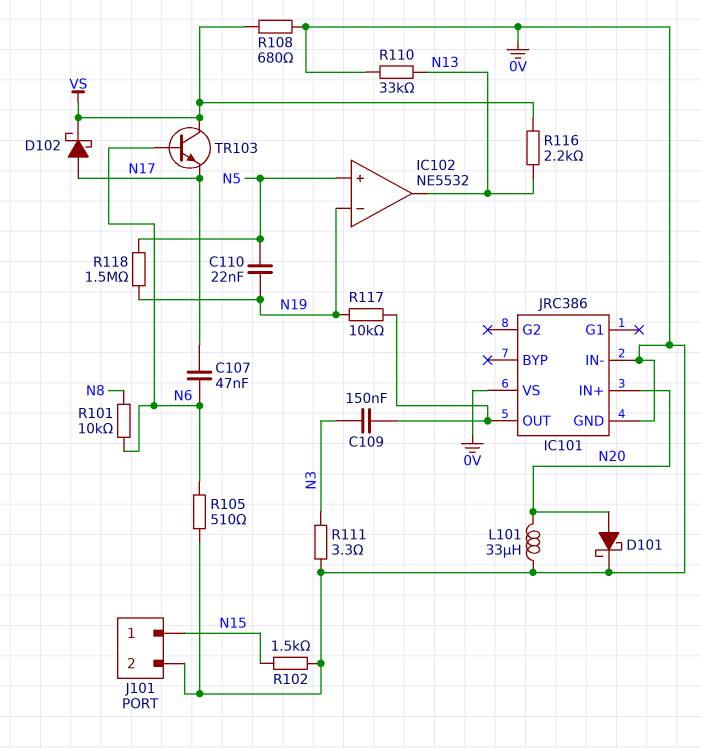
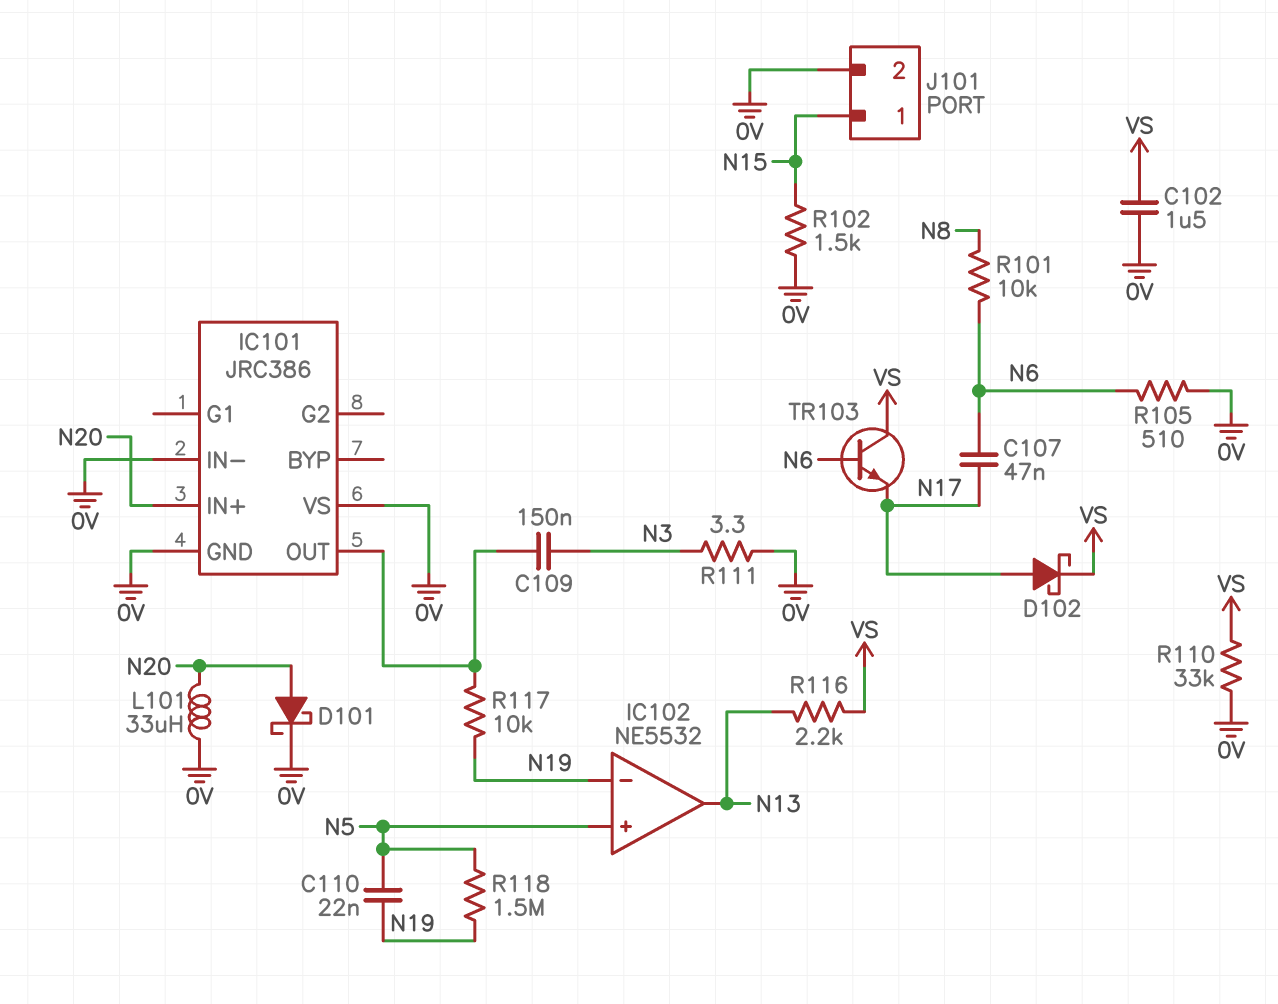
C102: none -> 1.5uF (0V, VS)
R108: 680 (0V, VS) -> none
R110: 33k (0V, N13) -> 33k (0V, VS)

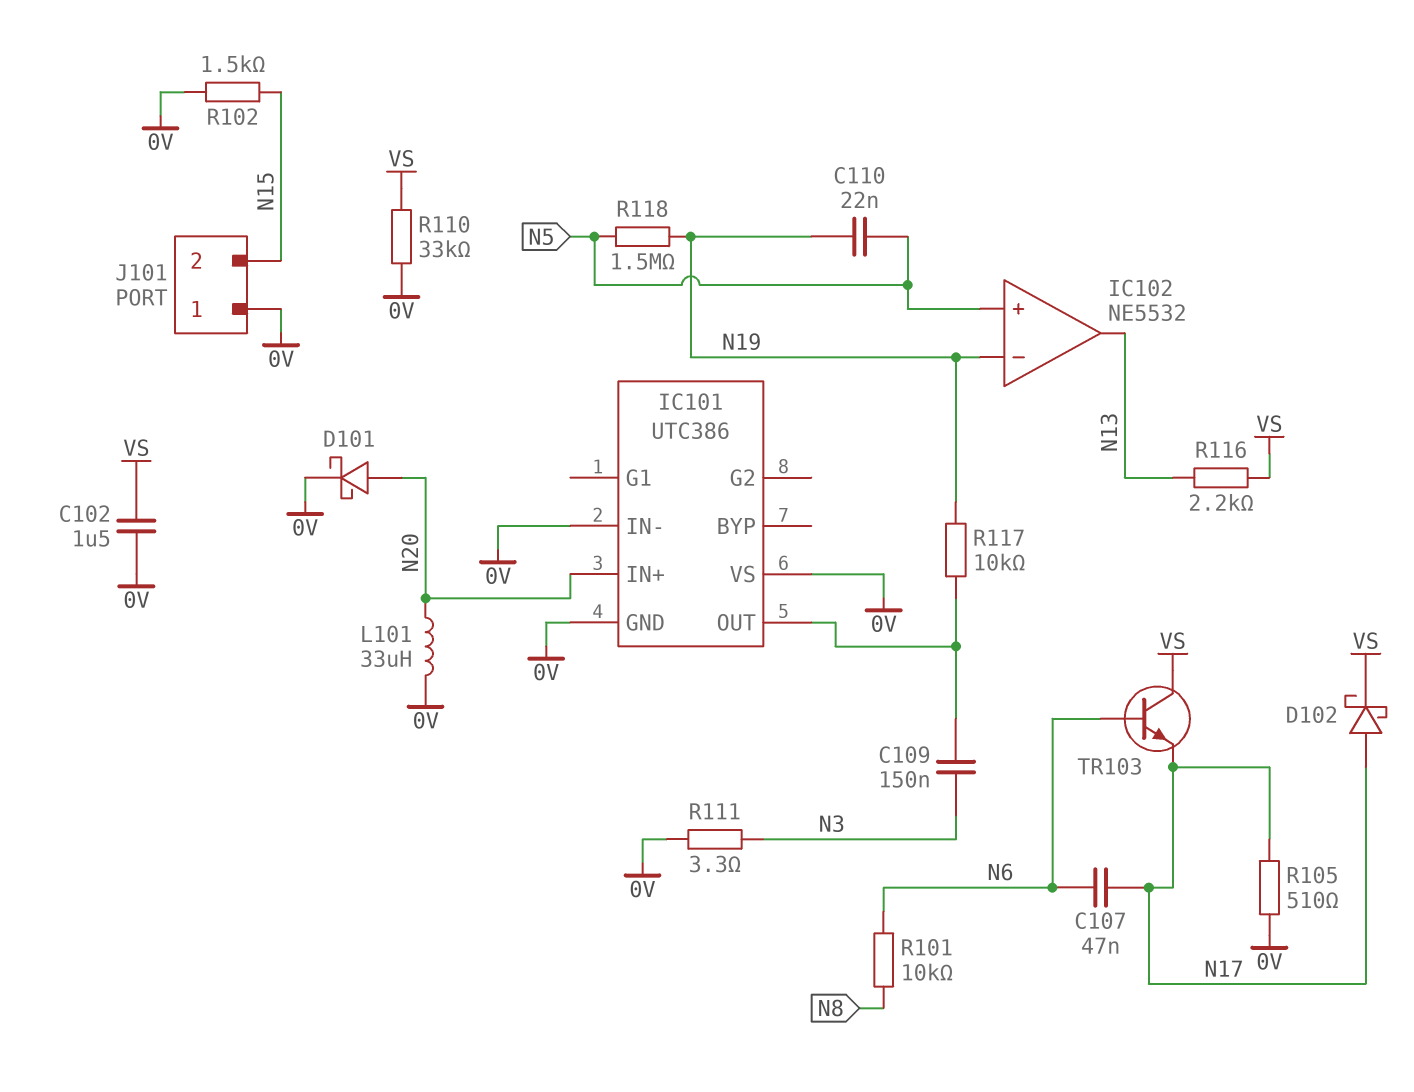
IC101: JRC386 -> UTC386
J101 pin 1: N15 -> 0V
J101 pin 2: 0V -> N15
R105: 510 (0V, N6) -> 510 (0V, N17)

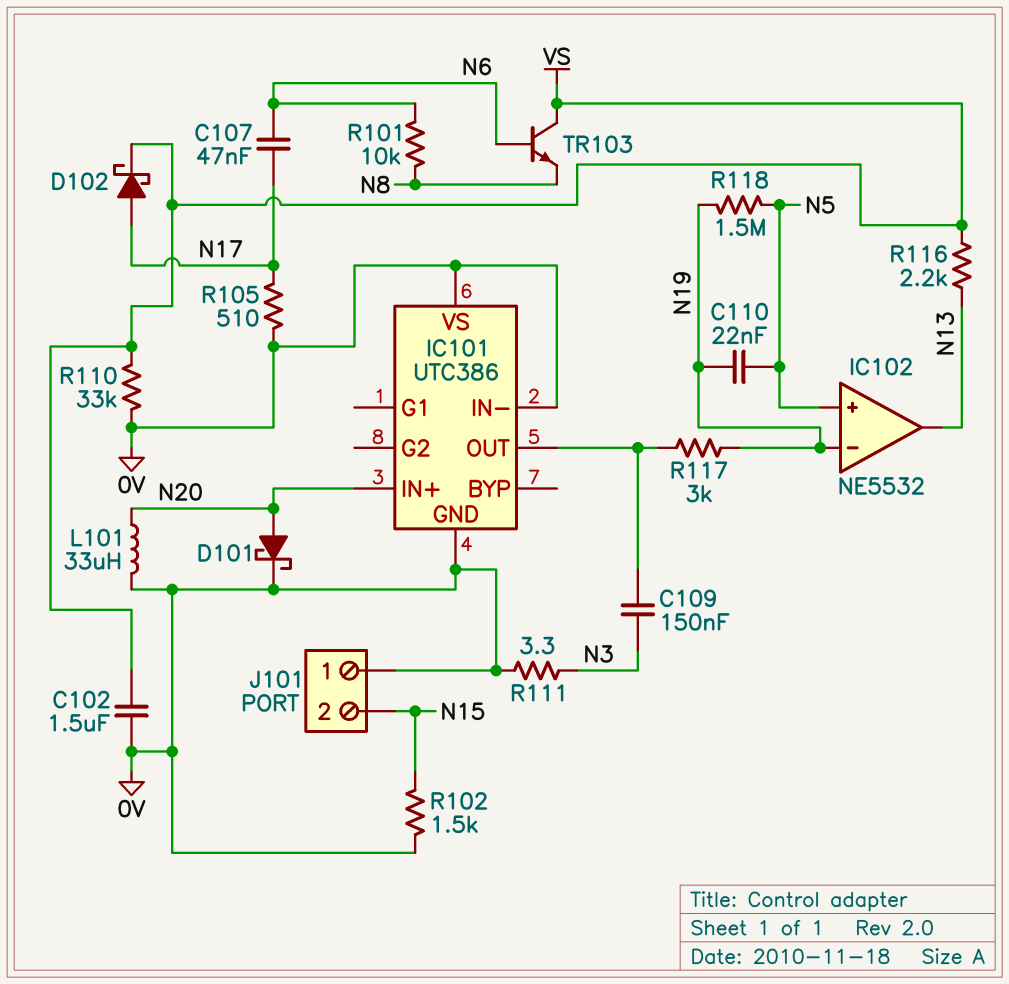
R117: 10k (IC101/OUT, N19) -> 3k (IC101/OUT, N19)
TR103: NPN (B N6, C VS, E N17) -> NPN (B N6, C VS, E N8)

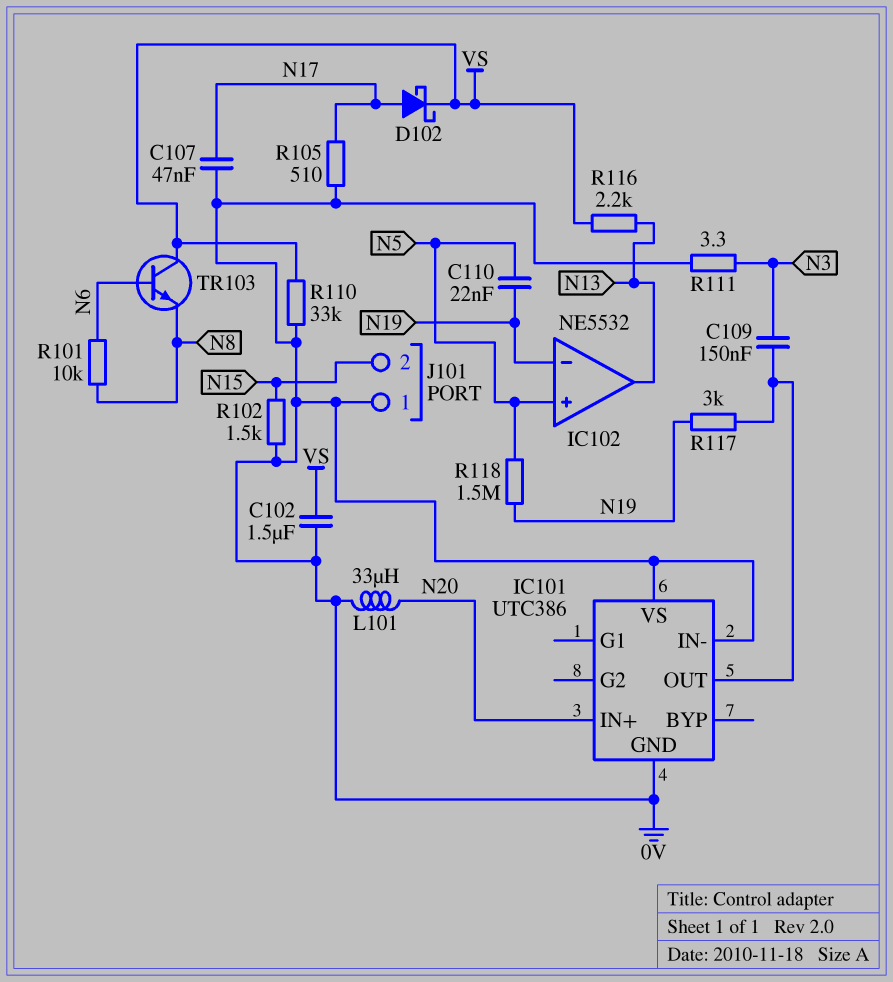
C107: 47nF (N6, N17) -> 47nF (0V, N17)
D101: schottky (A N20, K 0V) -> none

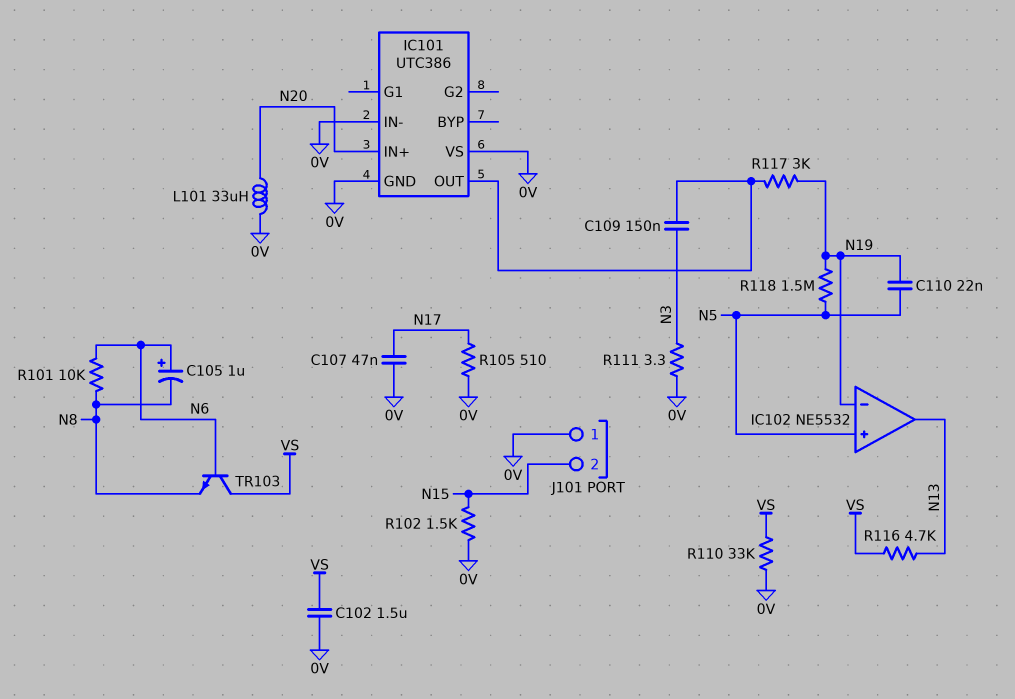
C105: none -> 1uF (plus N6, minus N8)
D102: schottky (A N17, K VS) -> none
R116: 2.2k (N13, VS) -> 4.7k (N13, VS)

